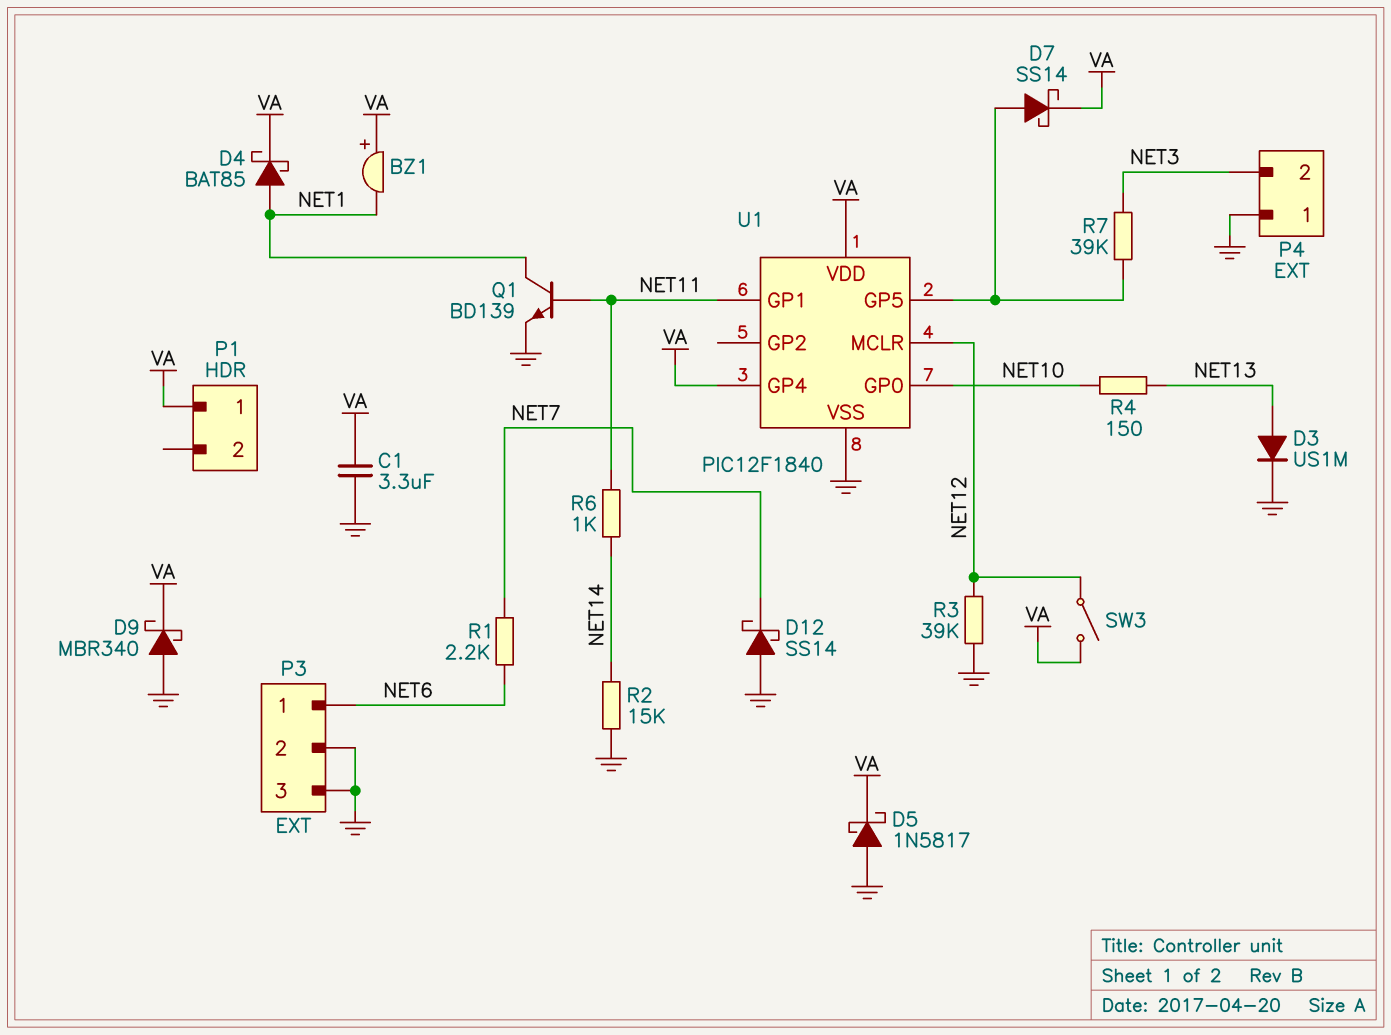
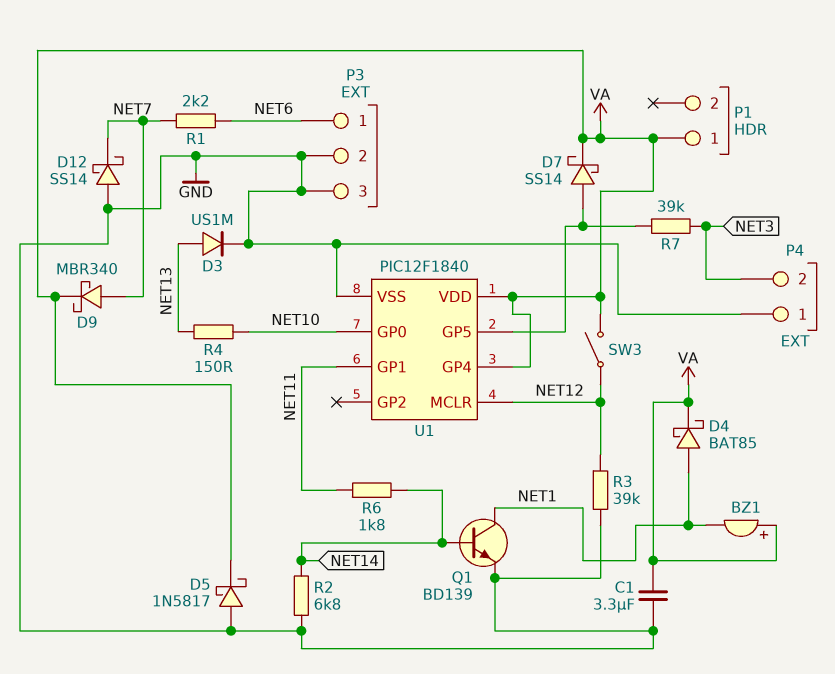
D9: schottky MBR340 (A GND, K VA) -> schottky MBR340 (A NET7, K VA)
Q1: NPN BD139 (B NET11, C NET1, E GND) -> NPN BD139 (B NET14, C NET1, E GND)
R2: 15k (GND, NET14) -> 6.8k (GND, NET14)
R6: 1k (NET11, NET14) -> 1.8k (NET11, NET14)

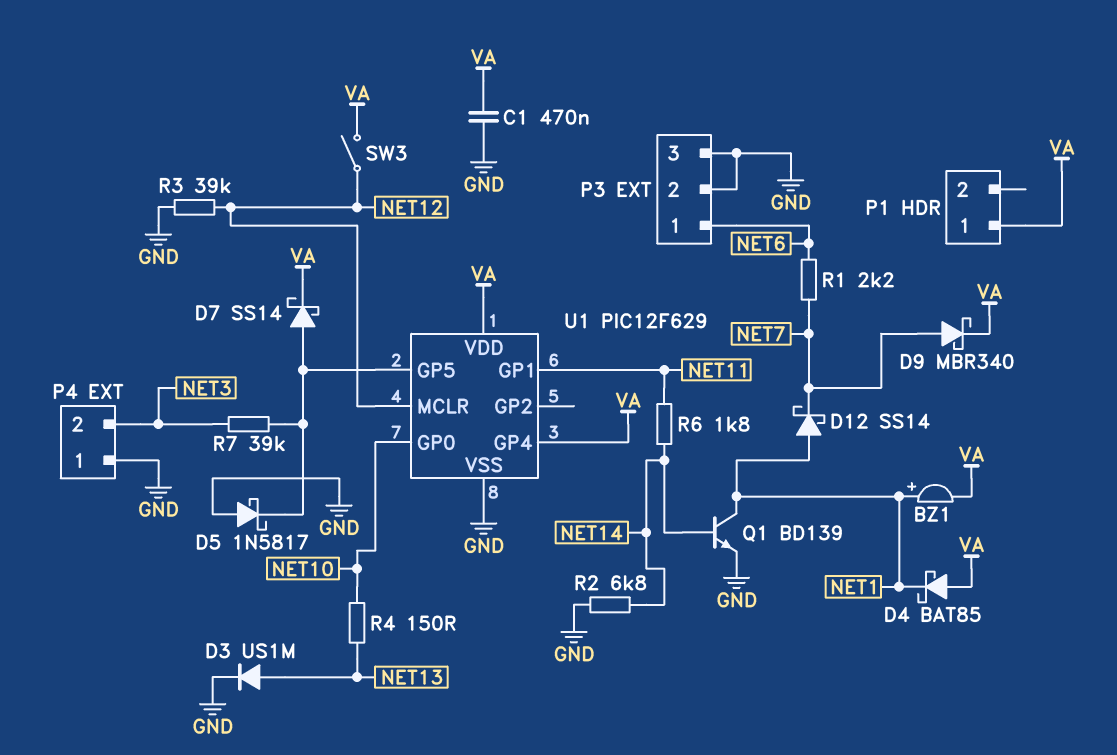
BZ1: buzzer (plus VA, minus NET1) -> buzzer (plus NET1, minus VA)
C1: 3.3uF (GND, VA) -> 470nF (GND, VA)
D4: schottky BAT85 (A NET1, K VA) -> schottky BAT85 (A VA, K NET1)
D5: schottky 1N5817 (A GND, K VA) -> schottky 1N5817 (A GND, K U1/GP5)
D12: schottky SS14 (A GND, K NET7) -> schottky SS14 (A NET1, K NET7)
U1: PIC12F1840 -> PIC12F629

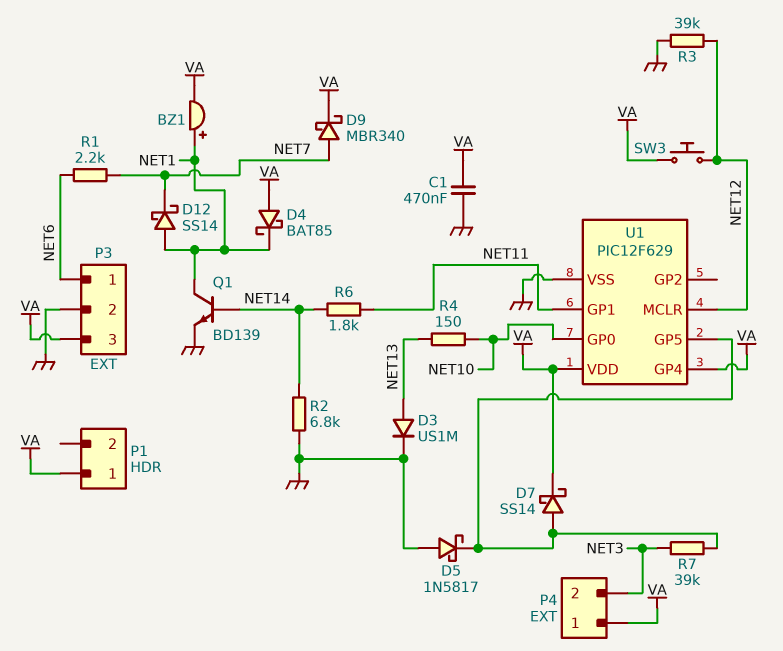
P3 pin 3: GND -> VA
P4 pin 1: GND -> VA
SW3: switch (NET12, VA) -> button (NET12, VA)

